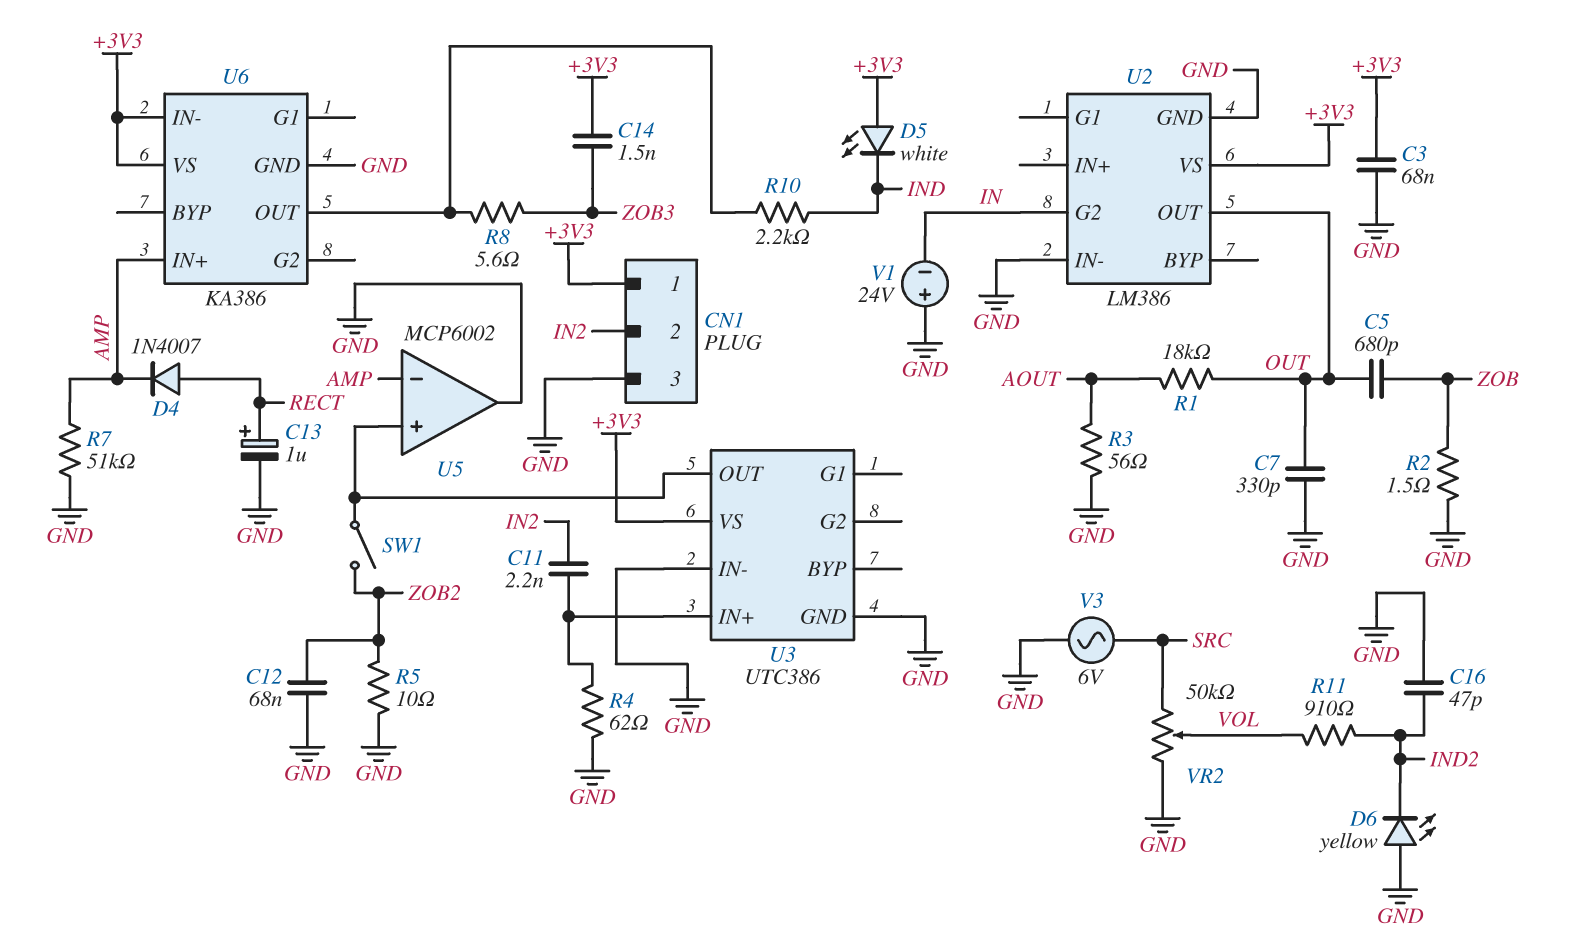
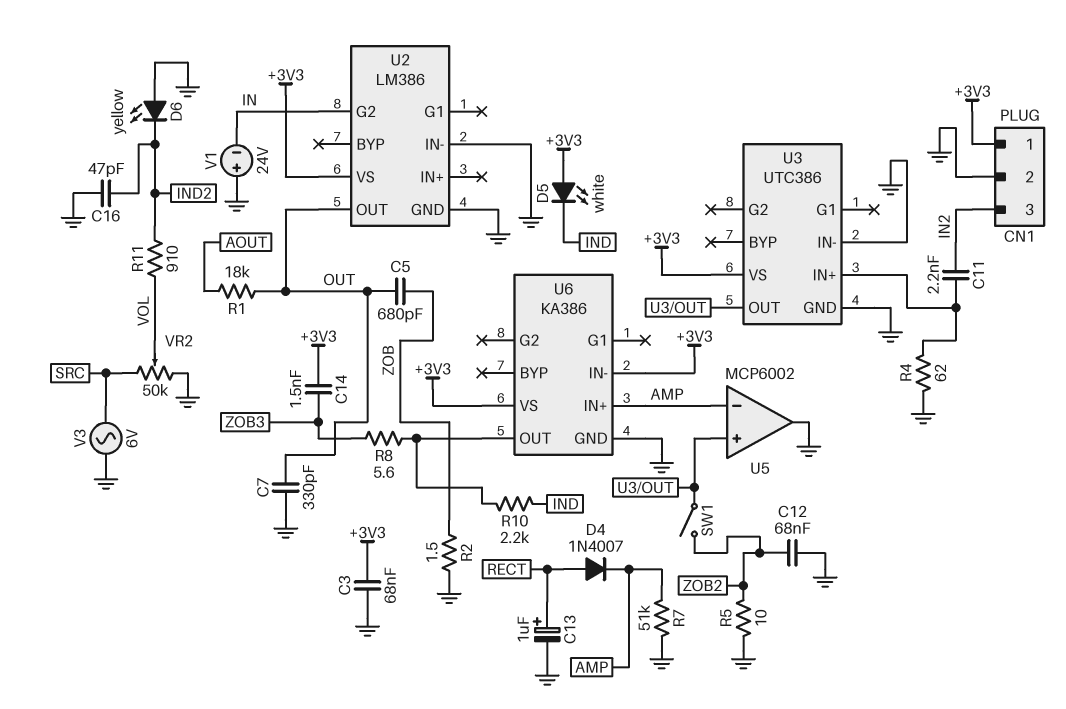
CN1 pin 2: IN2 -> GND
CN1 pin 3: GND -> IN2
R3: 56 (AOUT, GND) -> none

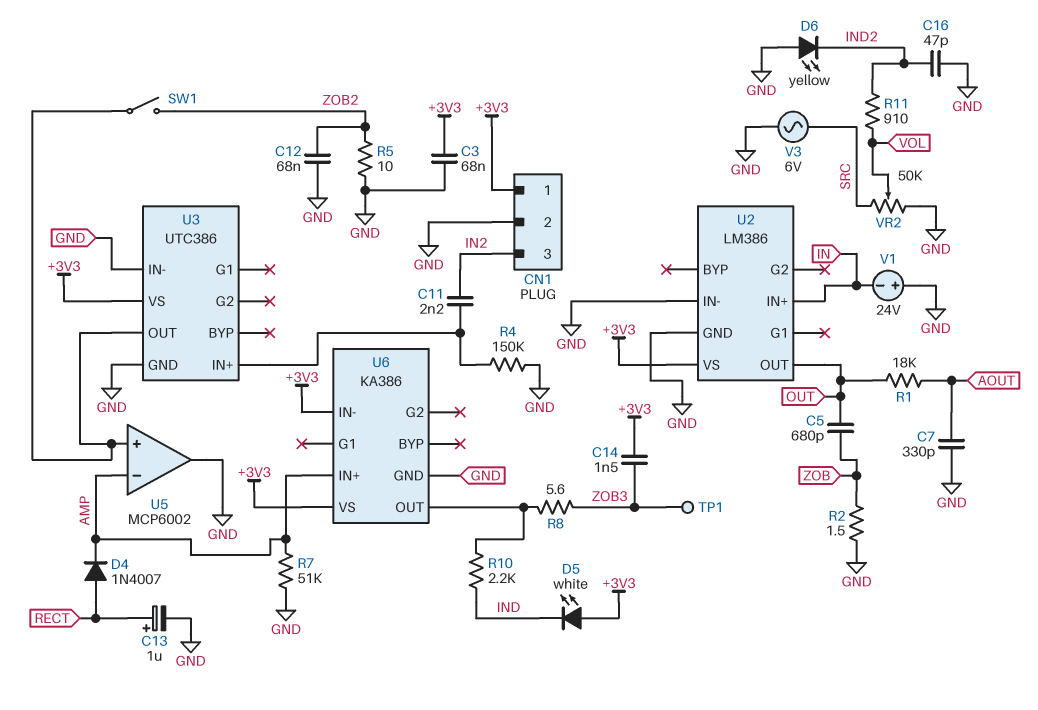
C7: 330pF (GND, OUT) -> 330pF (AOUT, GND)
R4: 62 (GND, U3/IN+) -> 150k (GND, U3/IN+)
TP1: none -> test point (ZOB3)
U2 pin G2: IN -> none
U2 pin IN+: none -> IN

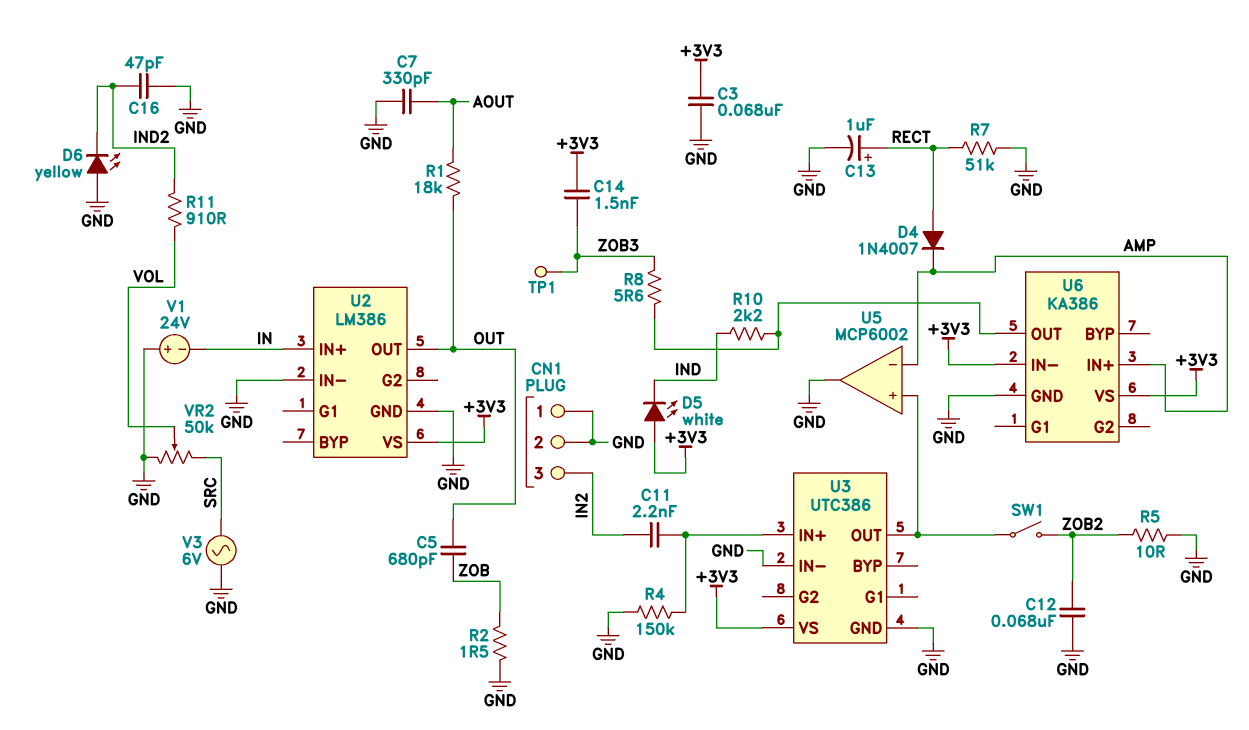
CN1 pin 1: +3V3 -> GND
R7: 51k (AMP, GND) -> 51k (GND, RECT)

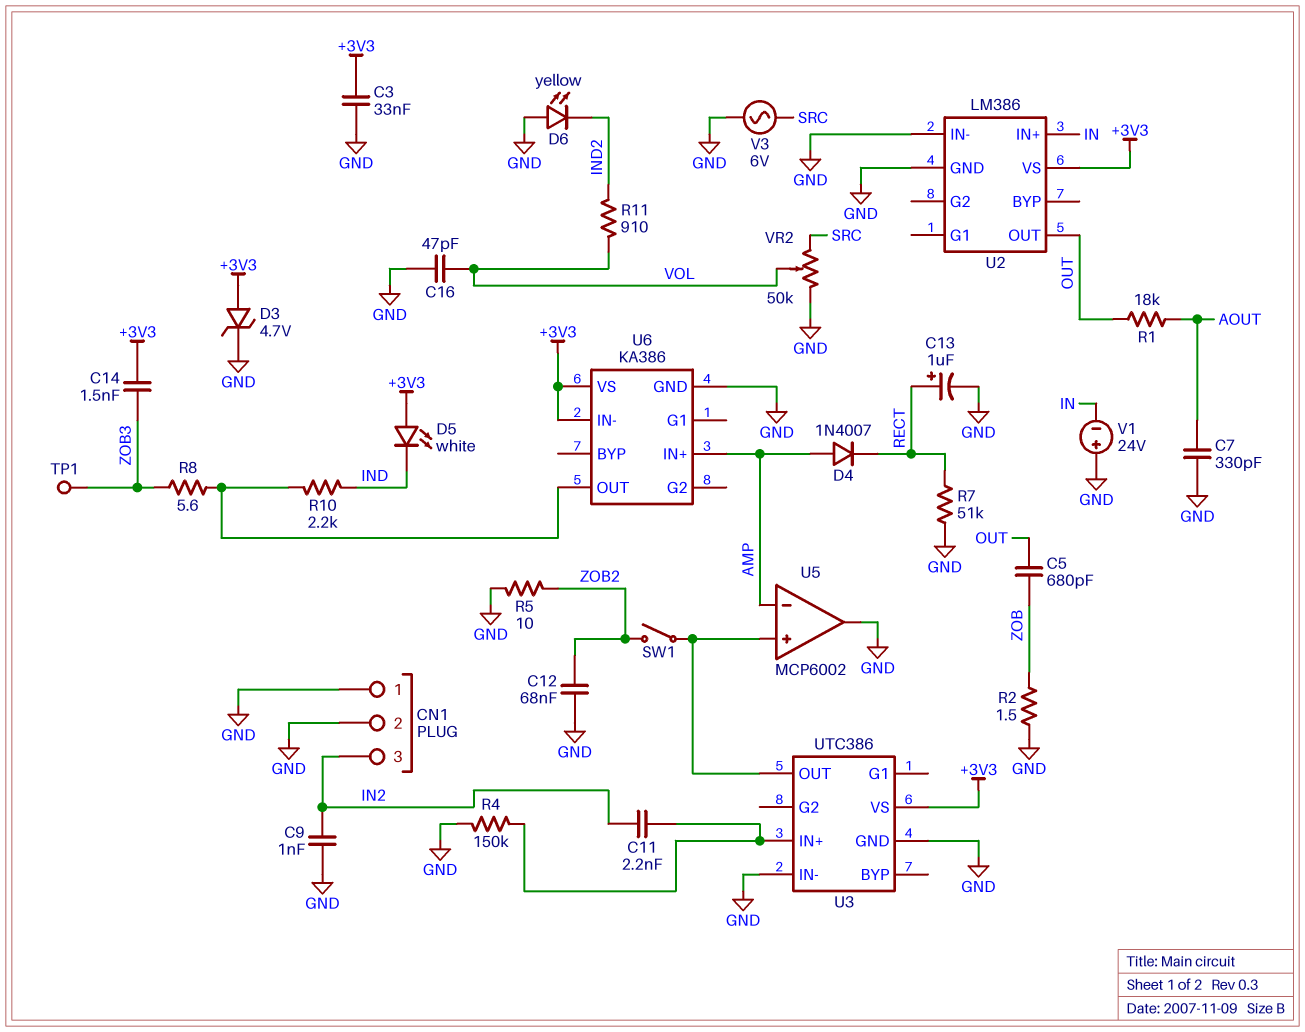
C3: 68nF (+3V3, GND) -> 33nF (+3V3, GND)
C9: none -> 1nF (GND, IN2)
C16: 47pF (GND, IND2) -> 47pF (GND, VOL)
D3: none -> zener 4.7V (A +3V3, K GND)
D4: diode 1N4007 (A RECT, K AMP) -> diode 1N4007 (A AMP, K RECT)

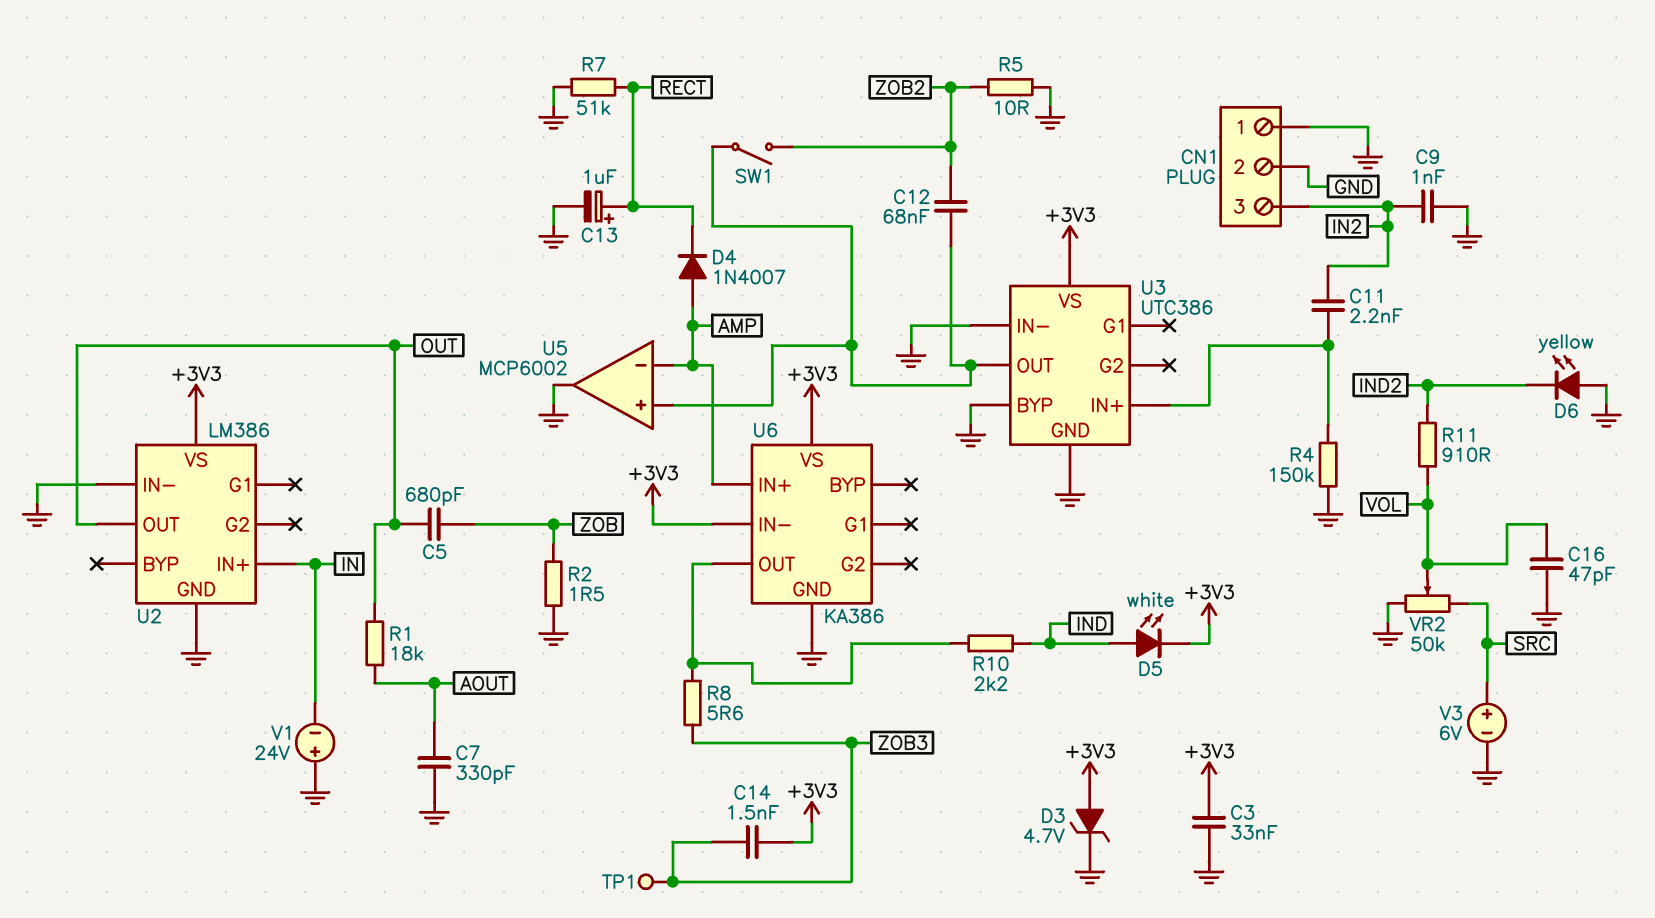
C12: 68nF (GND, ZOB2) -> 68nF (U3/OUT, ZOB2)
D5: LED white (A +3V3, K IND) -> LED white (A IND, K +3V3)
U3 pin BYP: none -> GND
V3: AC 6V (GND, SRC) -> 6V (plus SRC, minus GND)

